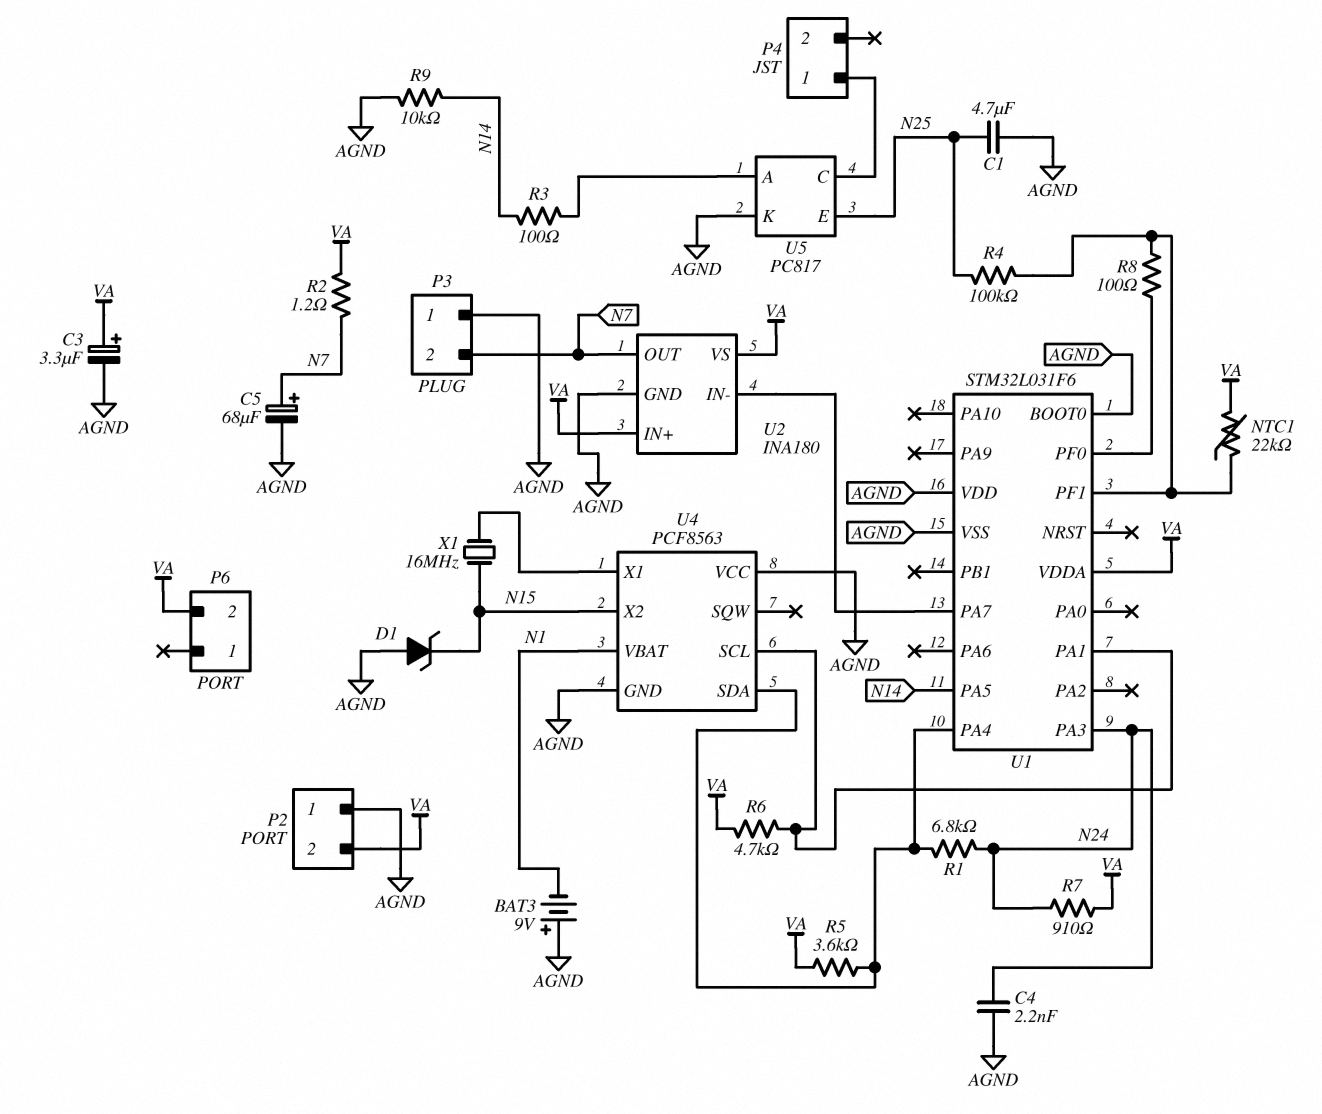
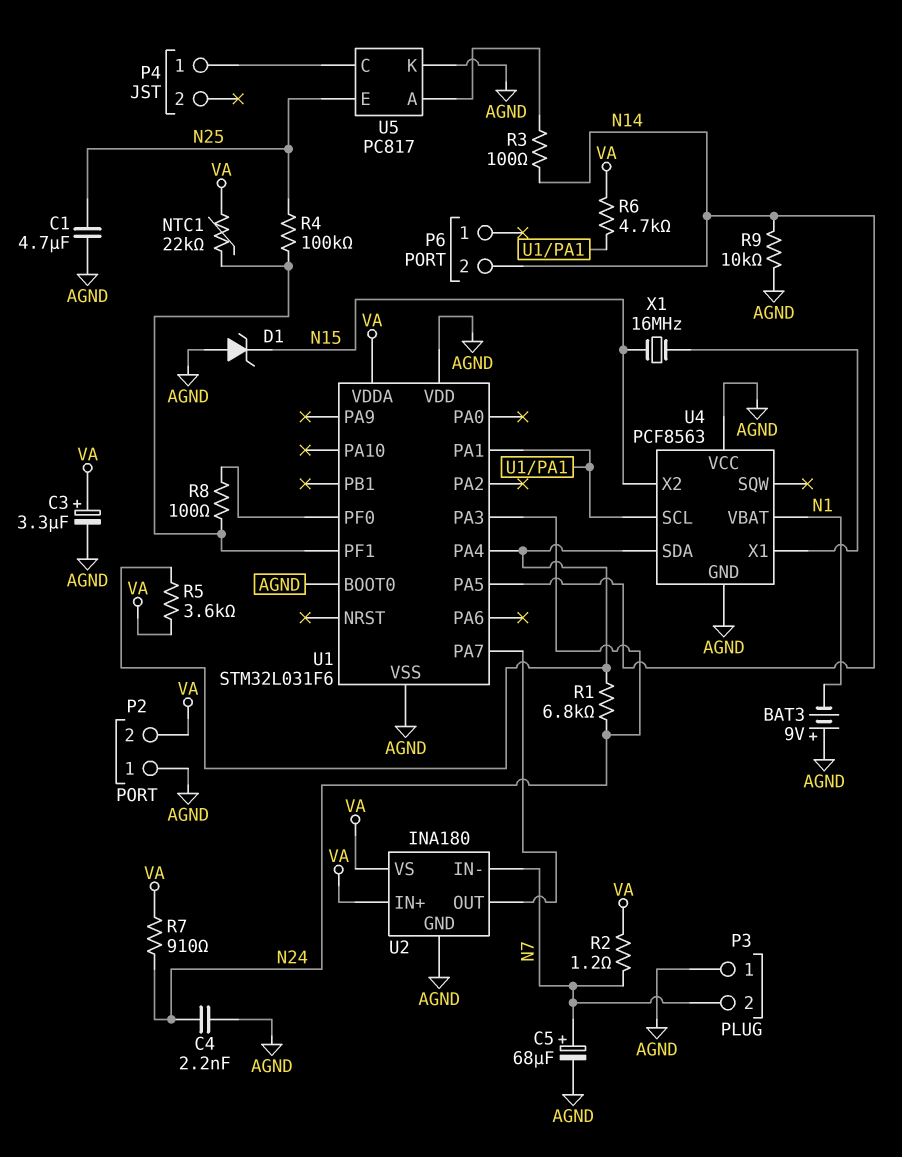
P6 pin 2: VA -> N14
U2 pin IN-: U1/PA7 -> N7
U2 pin OUT: N7 -> U1/PA7

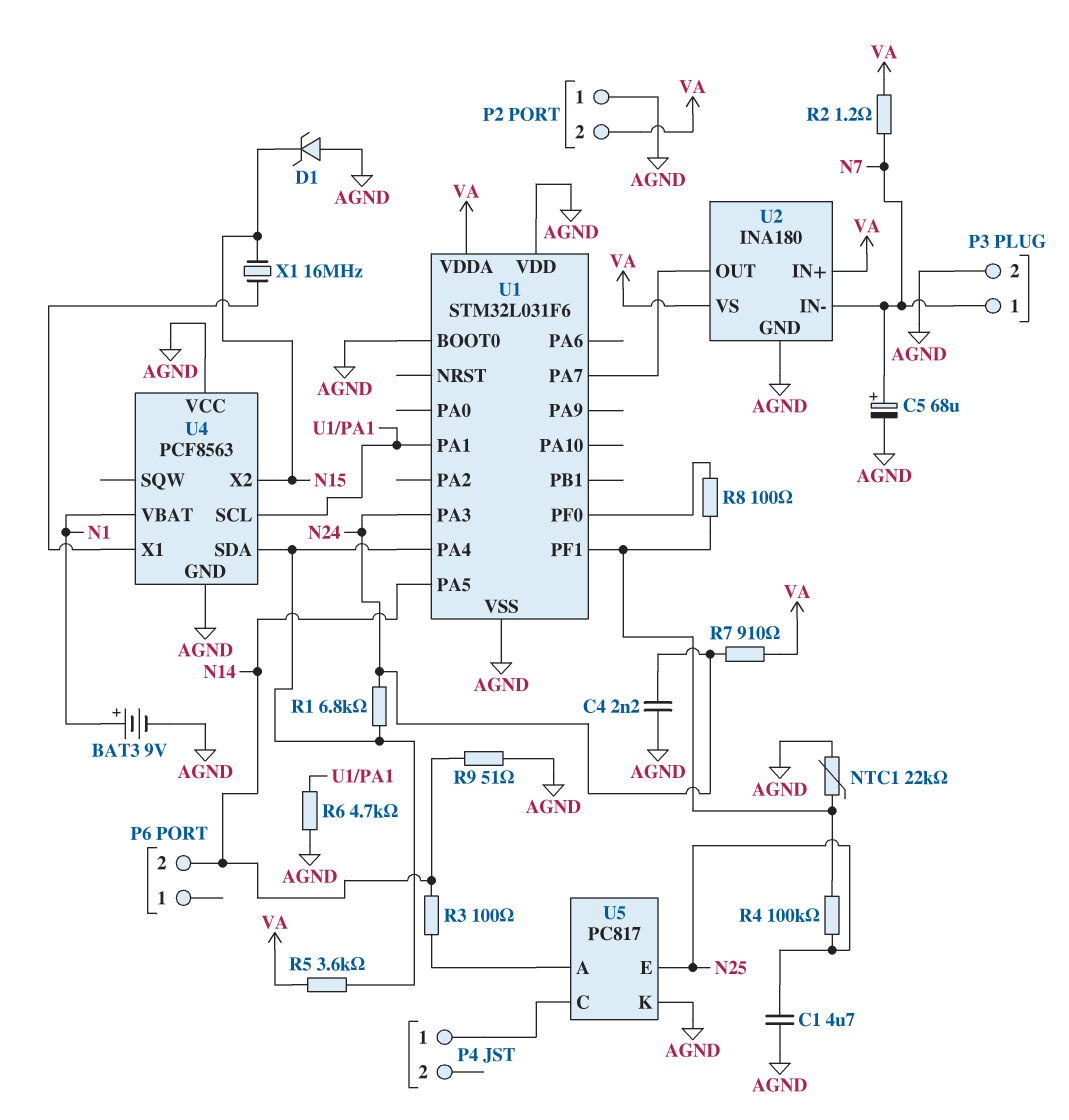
BAT3: 9V (plus AGND, minus N1) -> 9V (plus N1, minus AGND)
C3: 3.3uF (plus VA, minus AGND) -> none
NTC1: 22k (U1/PF1, VA) -> 22k (AGND, U1/PF1)
P3 pin 1: AGND -> N7
P3 pin 2: N7 -> AGND
R6: 4.7k (U1/PA1, VA) -> 4.7k (AGND, U1/PA1)
R9: 10k (AGND, N14) -> 51 (AGND, N14)

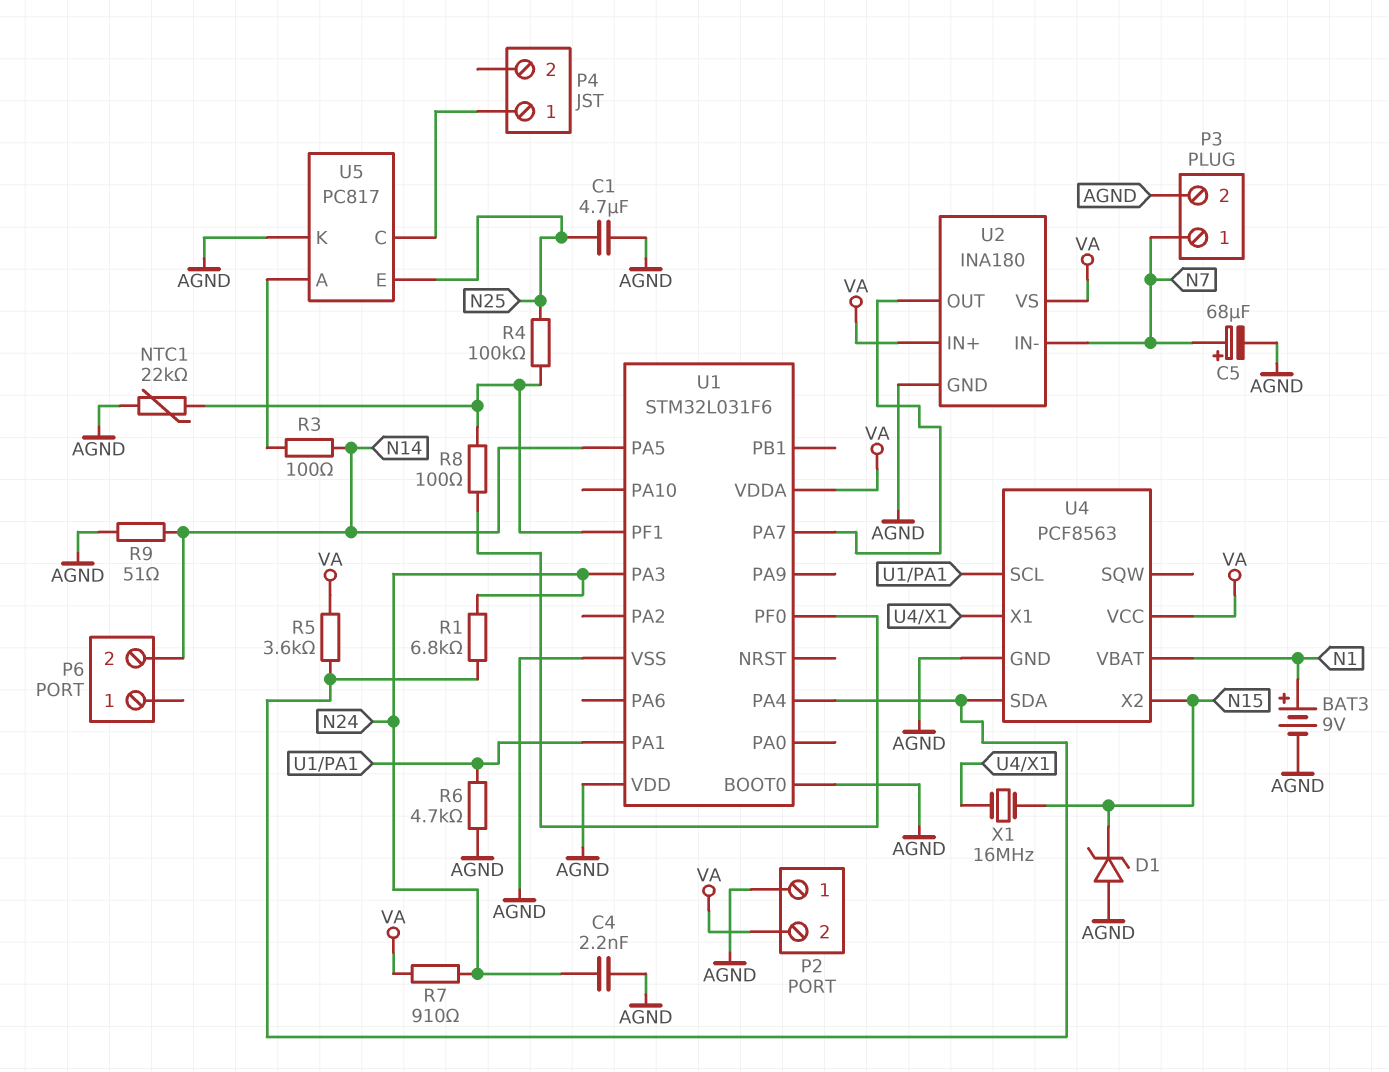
R2: 1.2 (N7, VA) -> none
U4 pin VCC: AGND -> VA

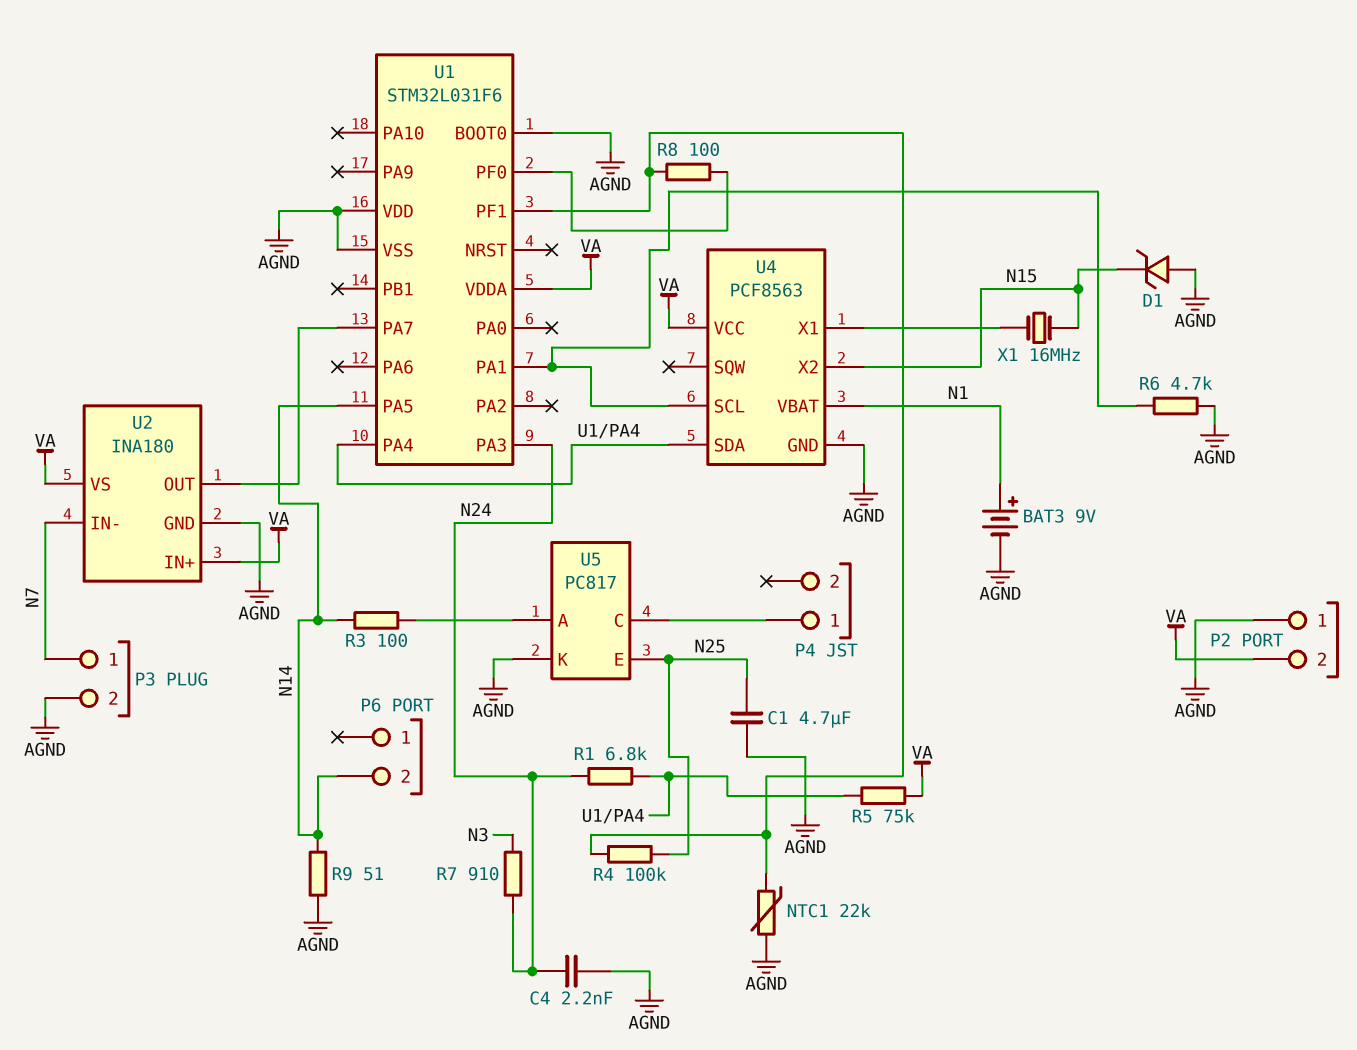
C5: 68uF (plus N7, minus AGND) -> none
R5: 3.6k (U1/PA4, VA) -> 75k (U1/PA4, VA)
R7: 910 (N24, VA) -> 910 (N3, N24)

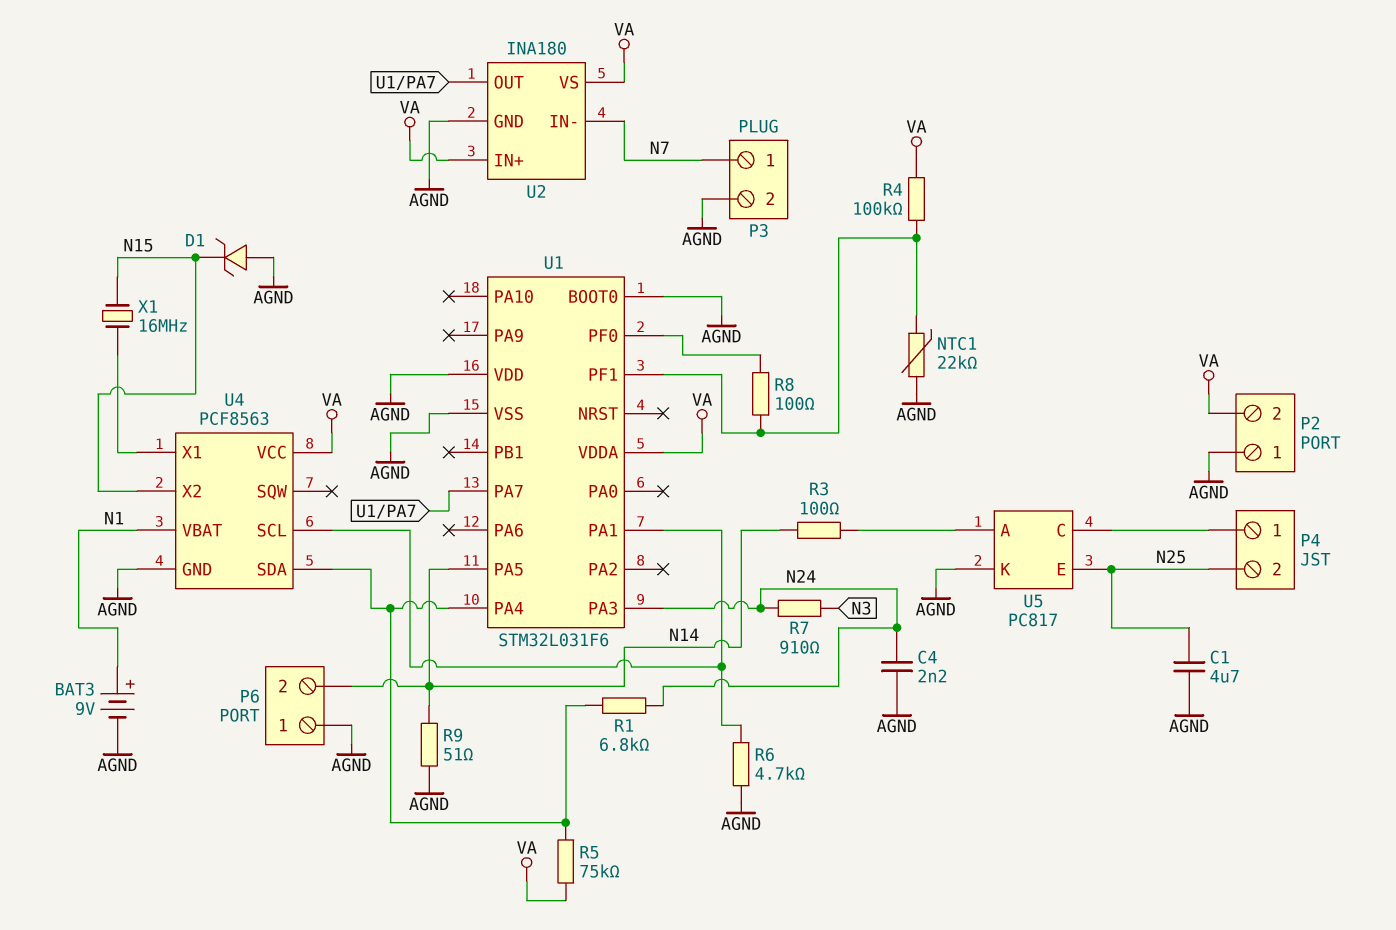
P4 pin 2: none -> N25
P6 pin 1: none -> AGND
R4: 100k (N25, U1/PF1) -> 100k (U1/PF1, VA)

